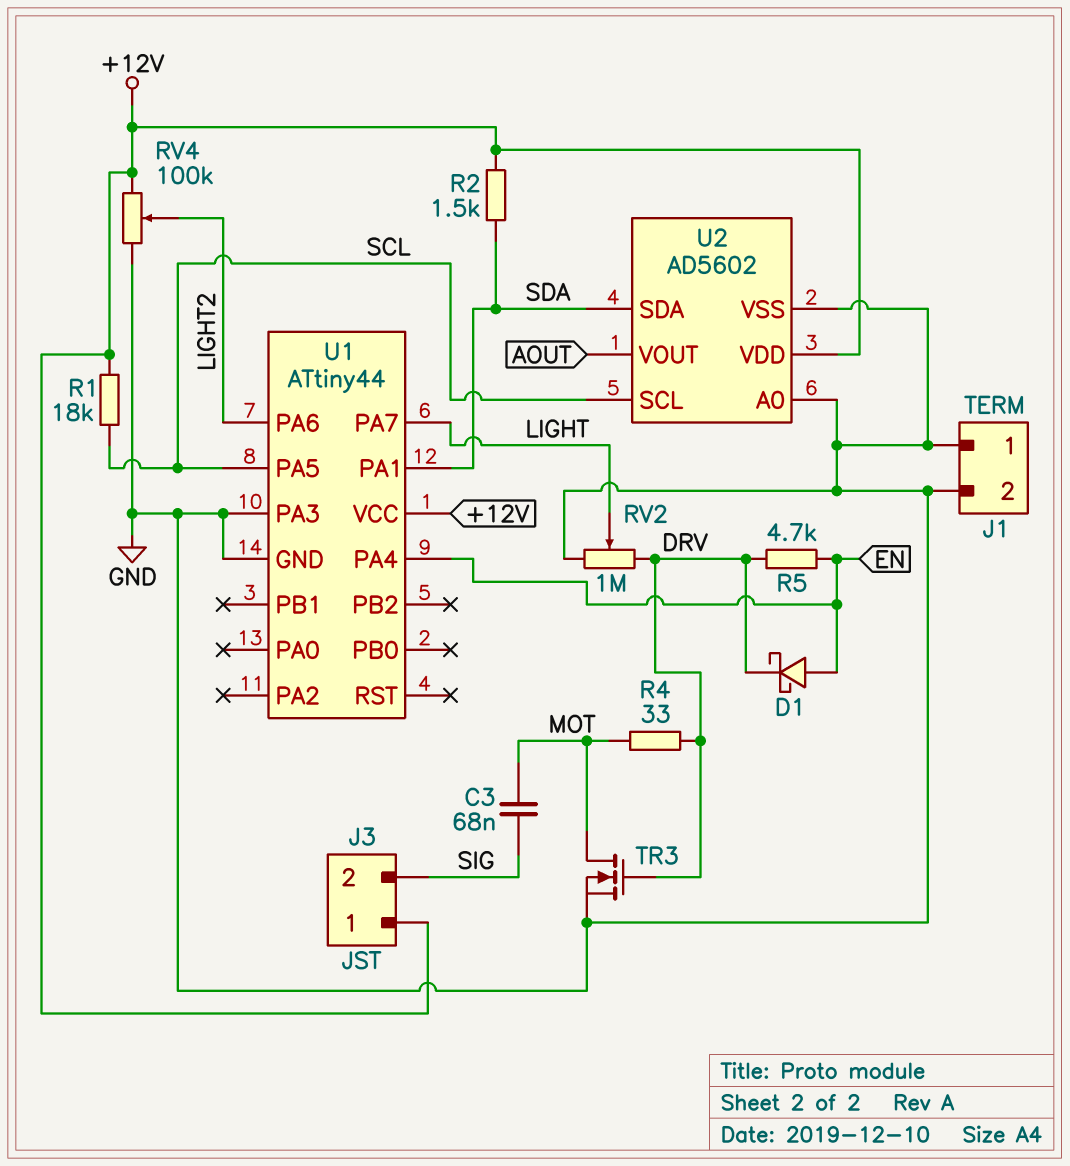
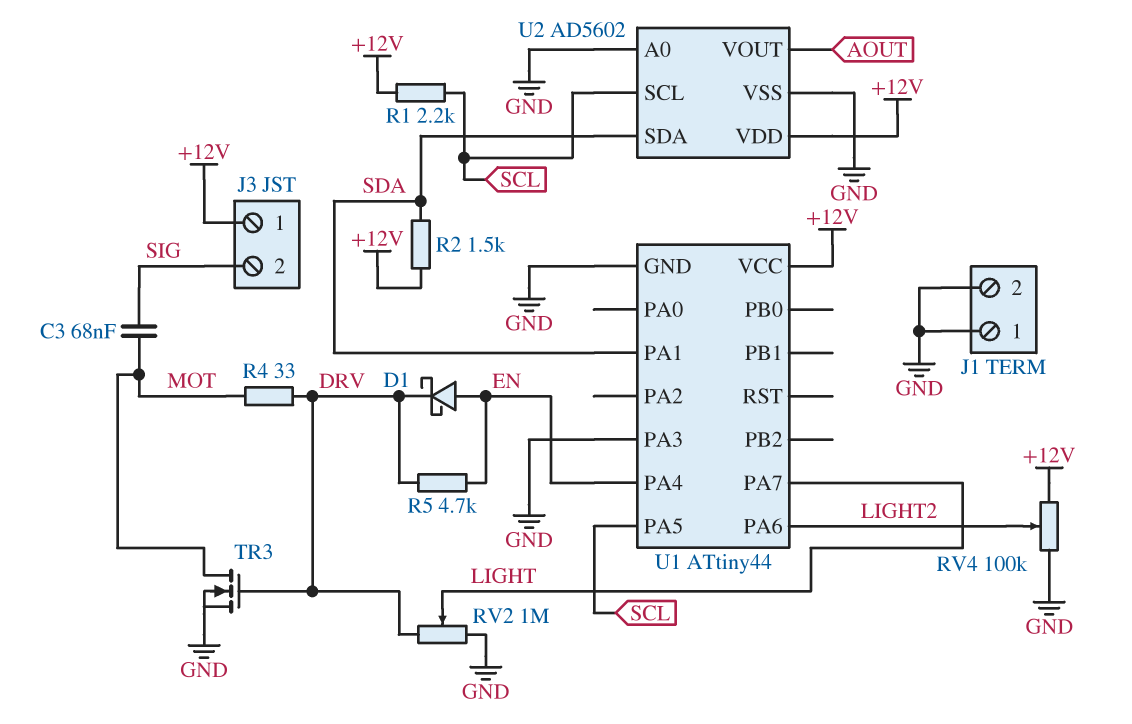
R1: 18k (+12V, SCL) -> 2.2k (+12V, SCL)

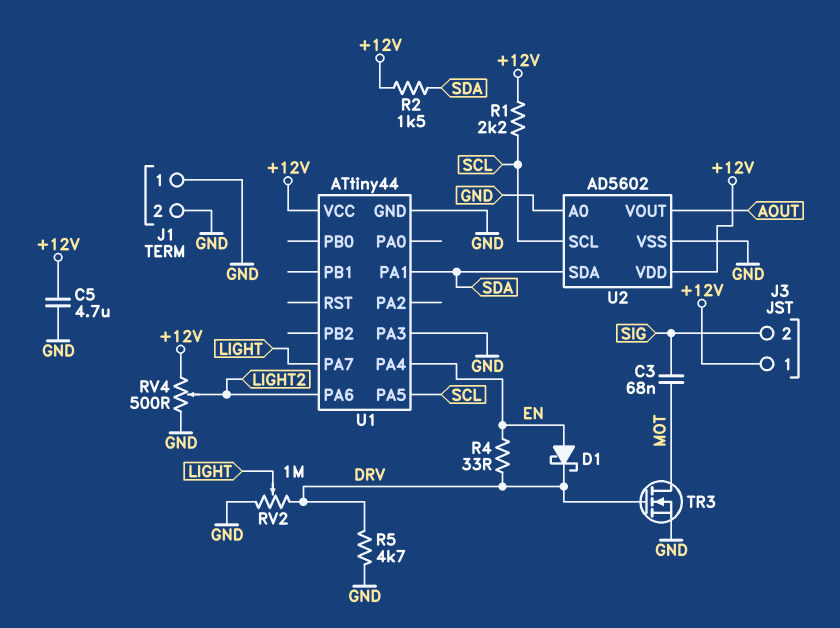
C5: none -> 4.7uF (+12V, GND)
R4: 33 (DRV, MOT) -> 33 (DRV, EN)
R5: 4.7k (DRV, EN) -> 4.7k (DRV, GND)
RV4: 100k (+12V, GND, wiper LIGHT2) -> 500 (+12V, GND, wiper LIGHT2)

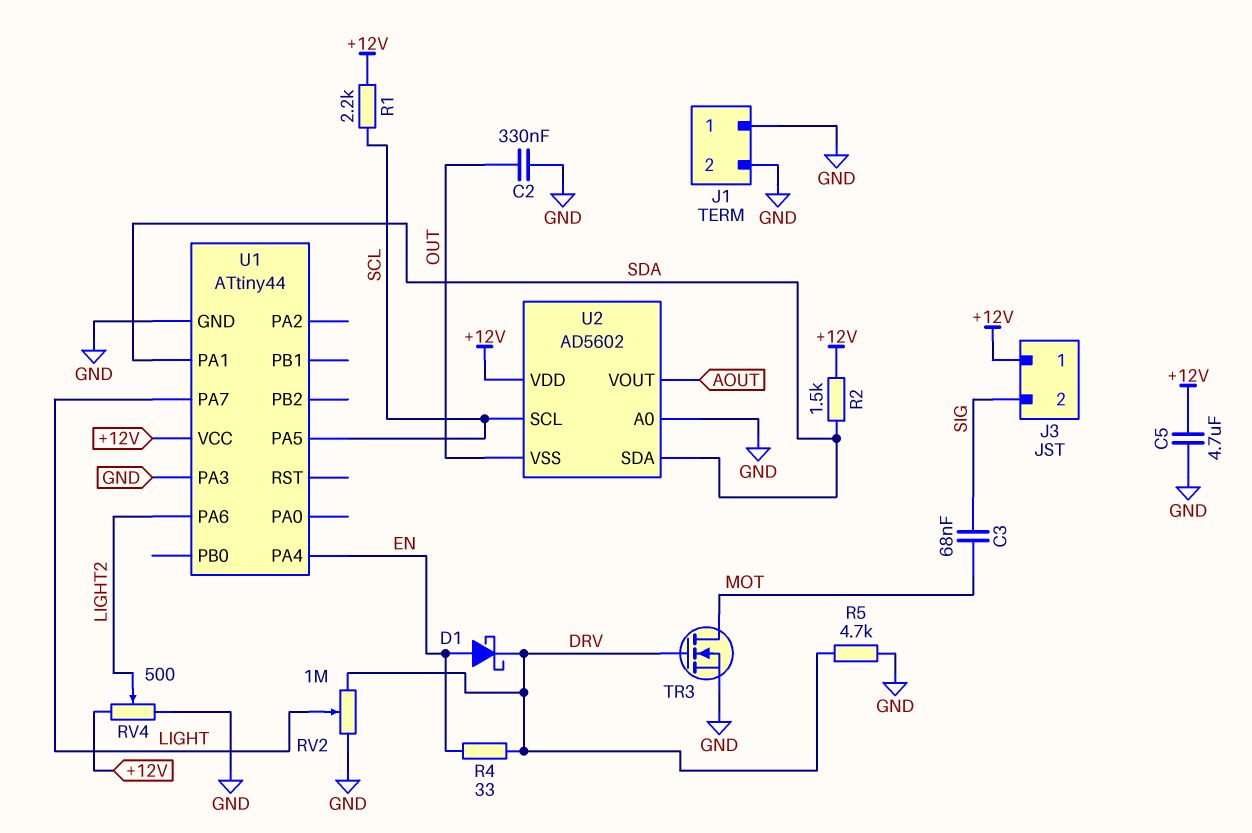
C2: none -> 330nF (GND, OUT)
U2 pin VSS: GND -> OUT

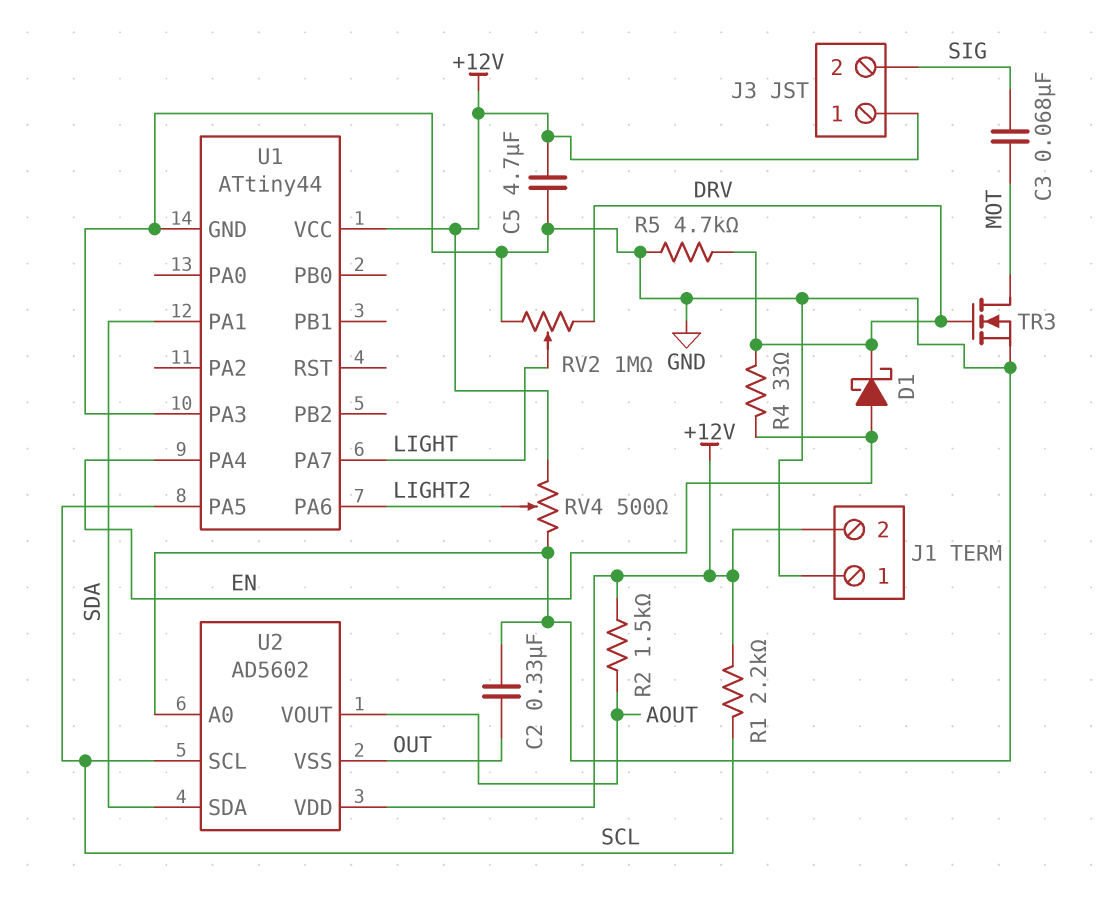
J1 pin 2: GND -> +12V
R2: 1.5k (+12V, SDA) -> 1.5k (+12V, AOUT)

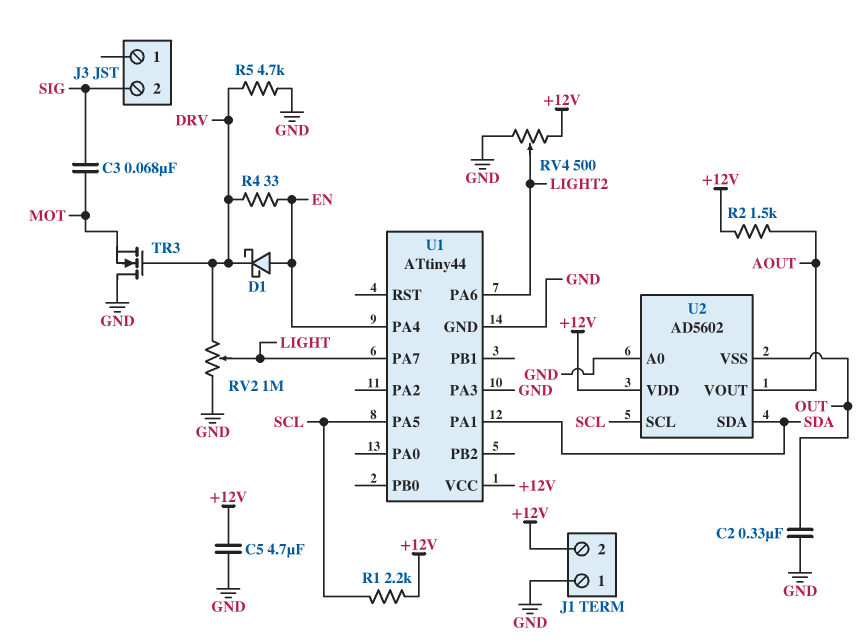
J3 pin 1: +12V -> none
TR3: NMOS (G DRV, D MOT, S GND) -> NMOS (G DRV, D GND, S MOT)

